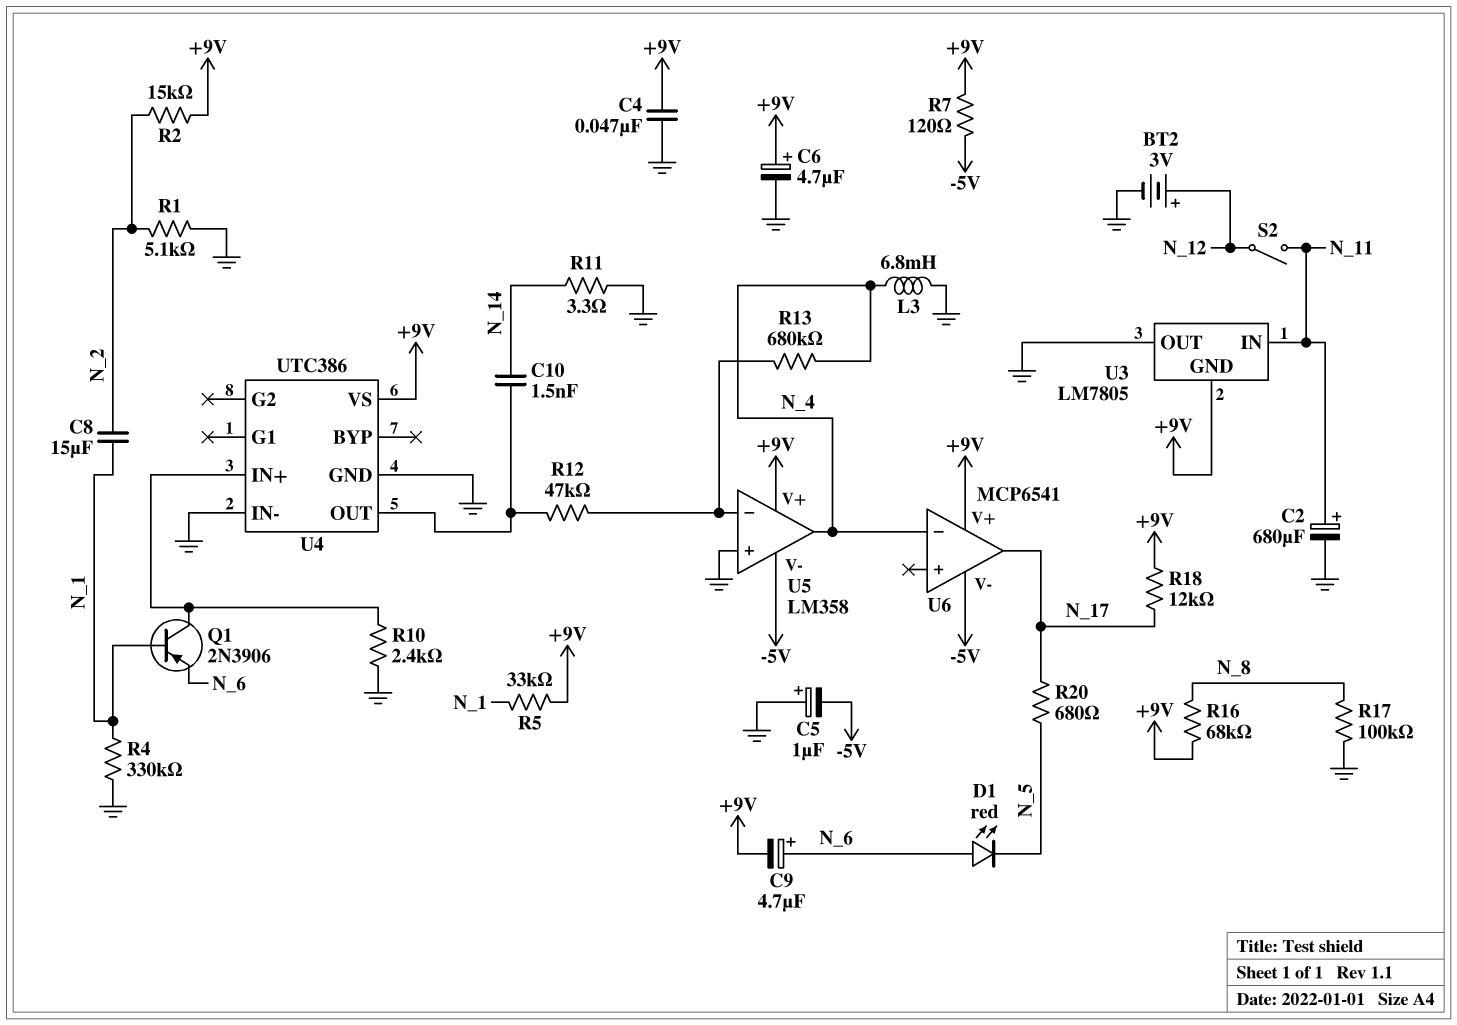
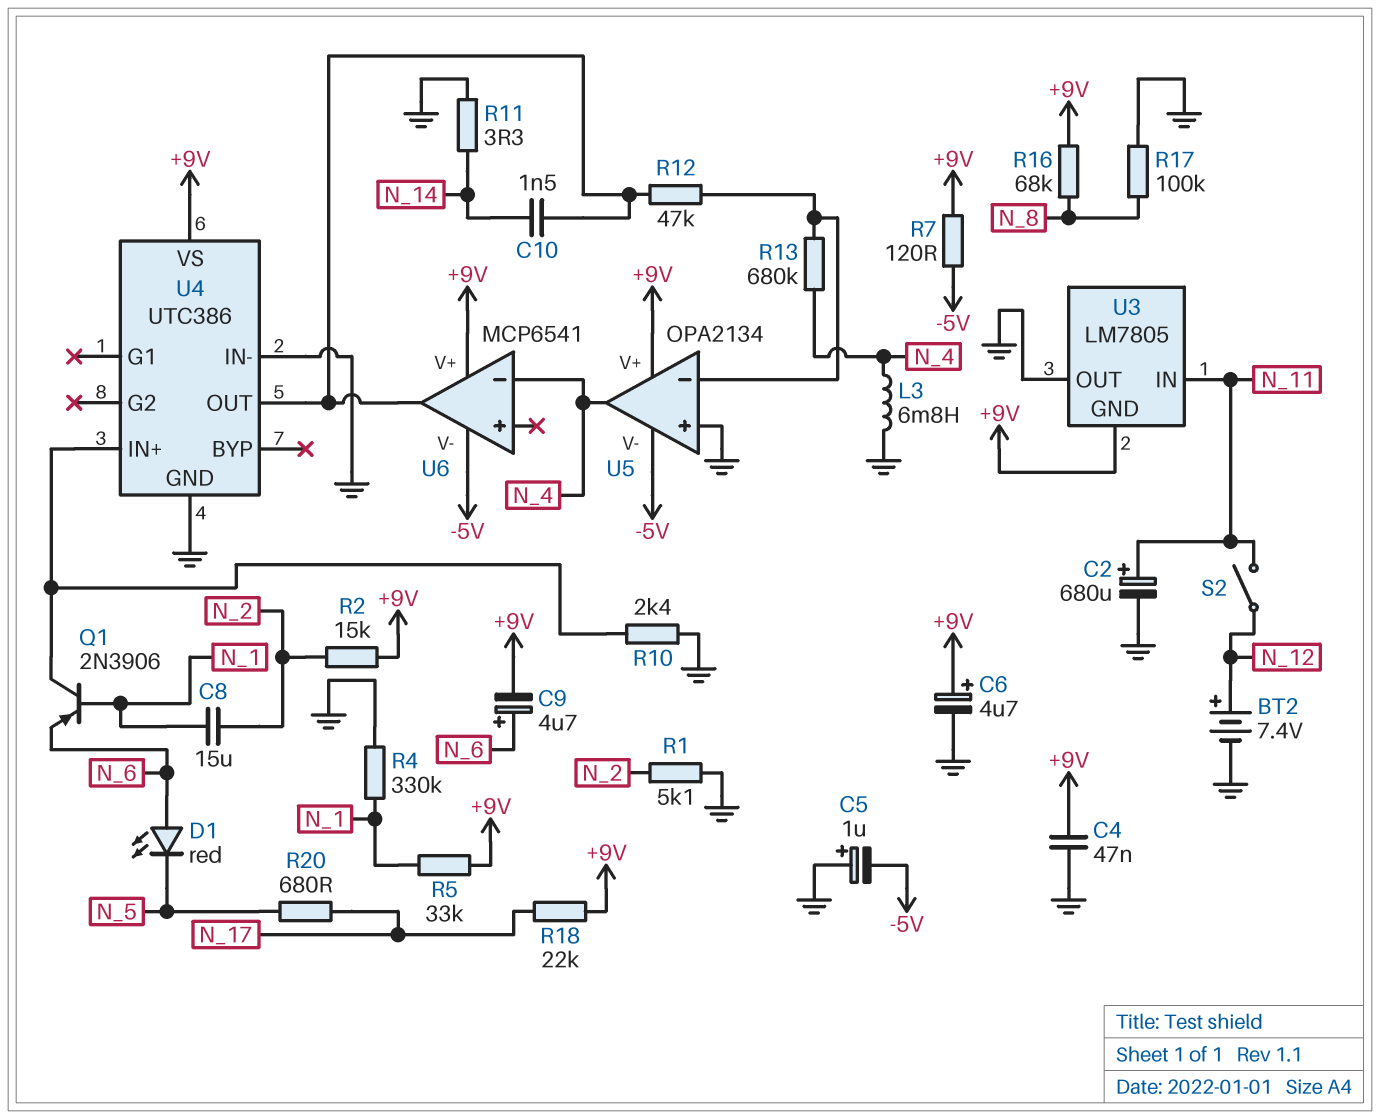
BT2: 3V (plus N_12, minus GND) -> 7.4V (plus N_12, minus GND)
R18: 12k (+9V, N_17) -> 22k (+9V, N_17)
U5: LM358 -> OPA2134
U6 pin out: N_17 -> U4/OUT

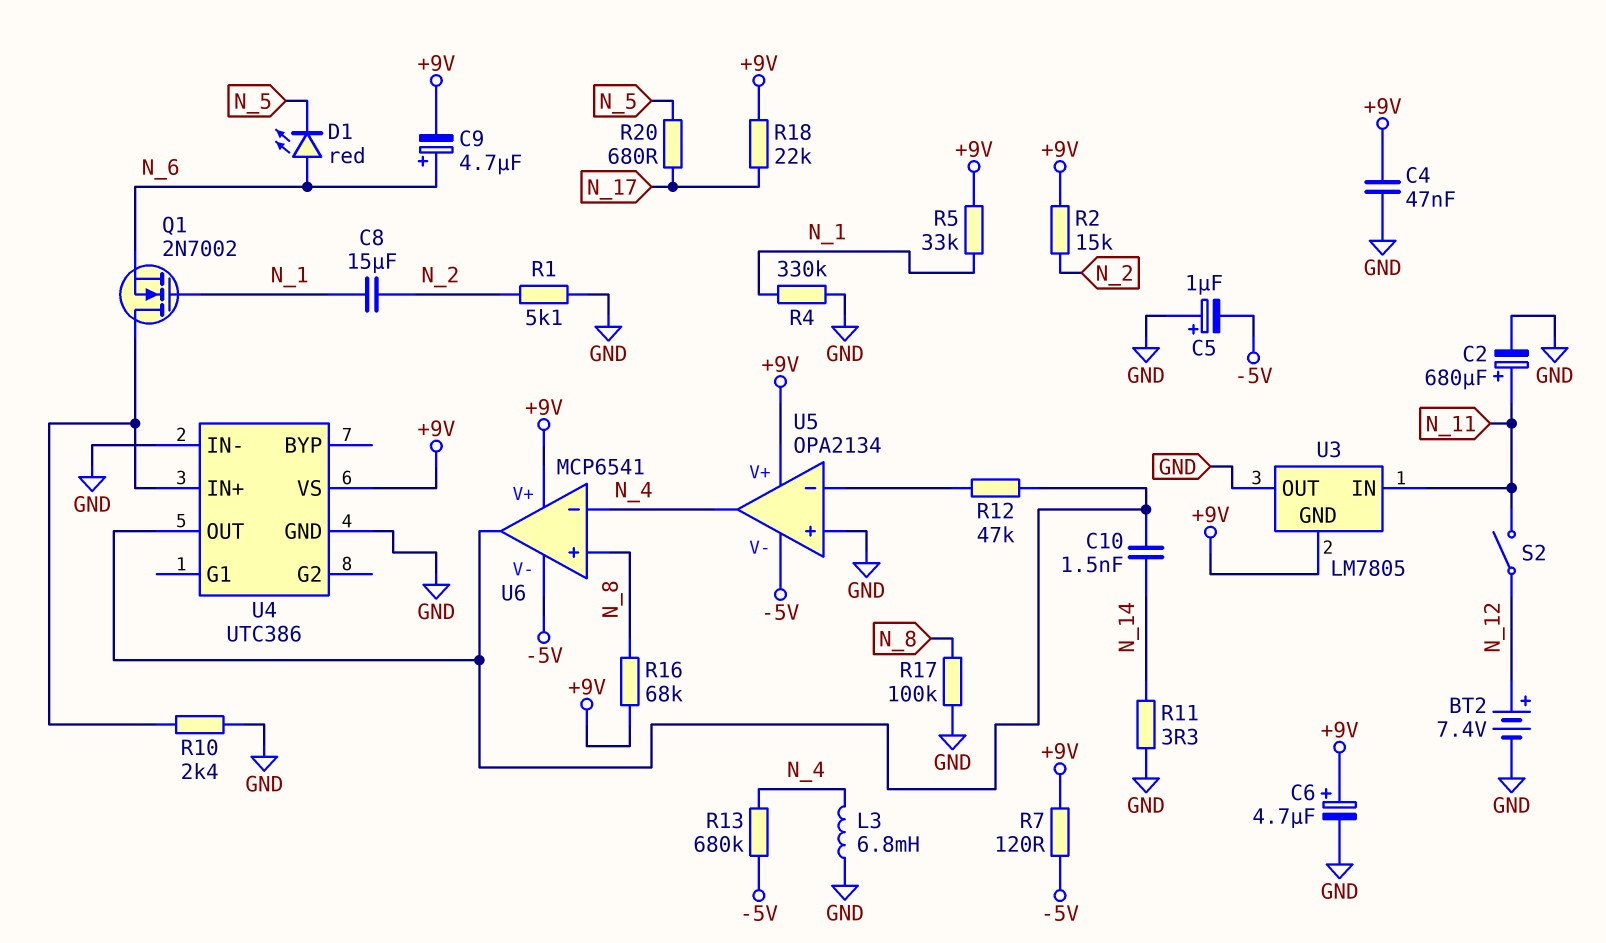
Q1: PNP 2N3906 (B N_1, C U4/IN+, E N_6) -> NMOS 2N7002 (G N_1, D U4/IN+, S N_6)
R13: 680k (N_4, U5/in-) -> 680k (-5V, N_4)
U6 pin in+: none -> N_8

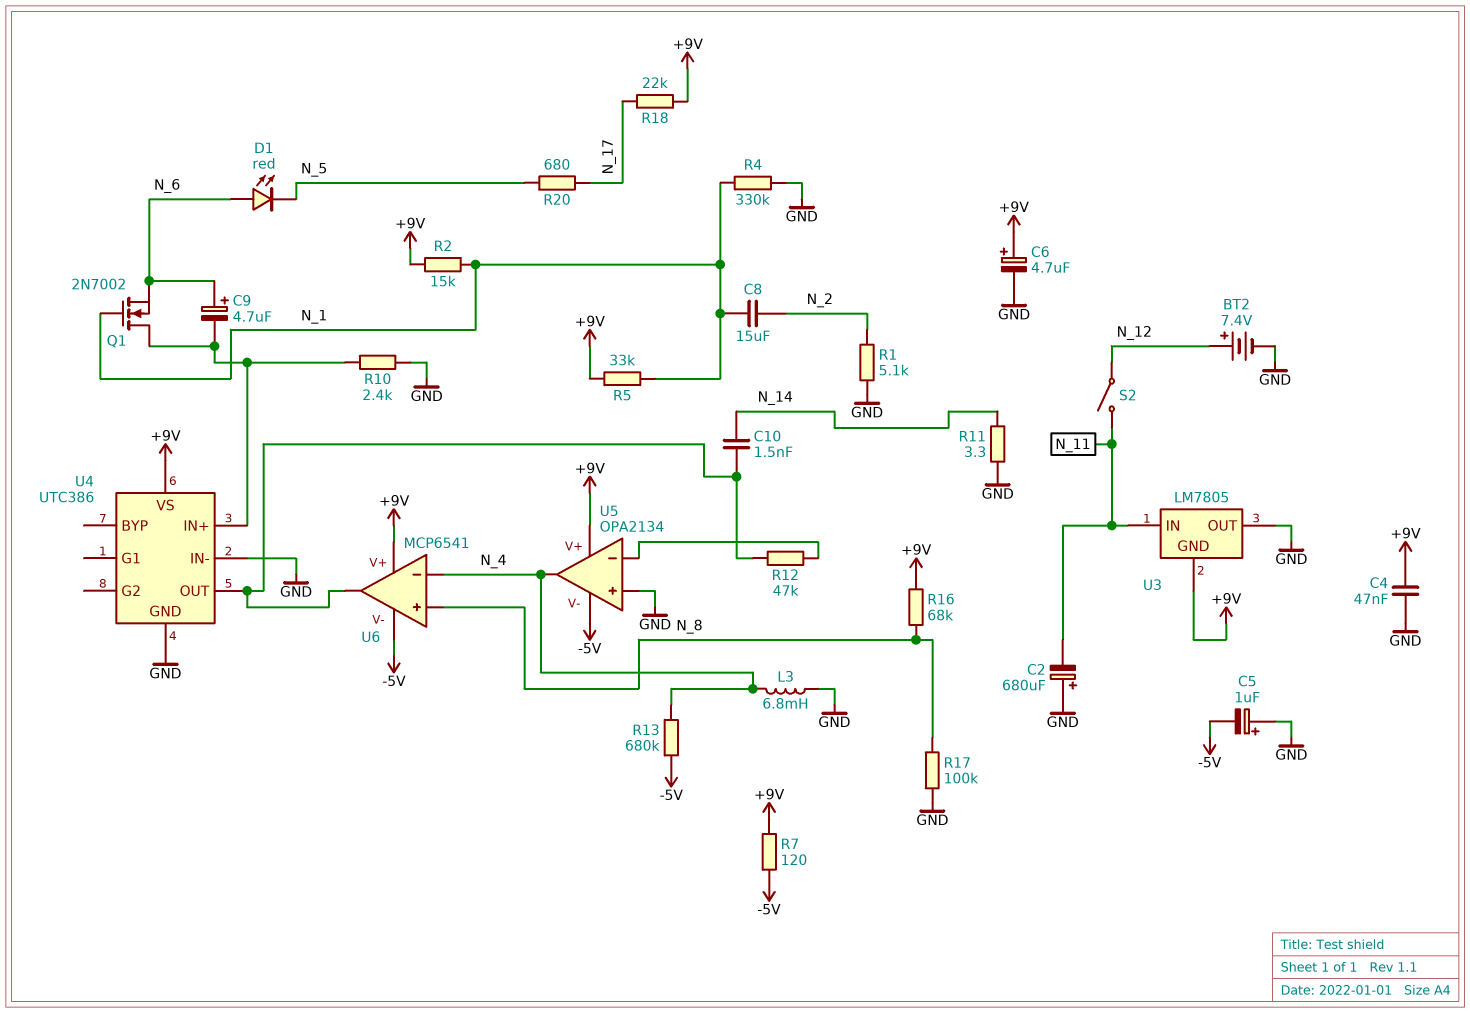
C2: 680uF (plus N_11, minus GND) -> 680uF (plus GND, minus N_11)
C9: 4.7uF (plus N_6, minus +9V) -> 4.7uF (plus N_6, minus U4/IN+)
R2: 15k (+9V, N_2) -> 15k (+9V, N_1)

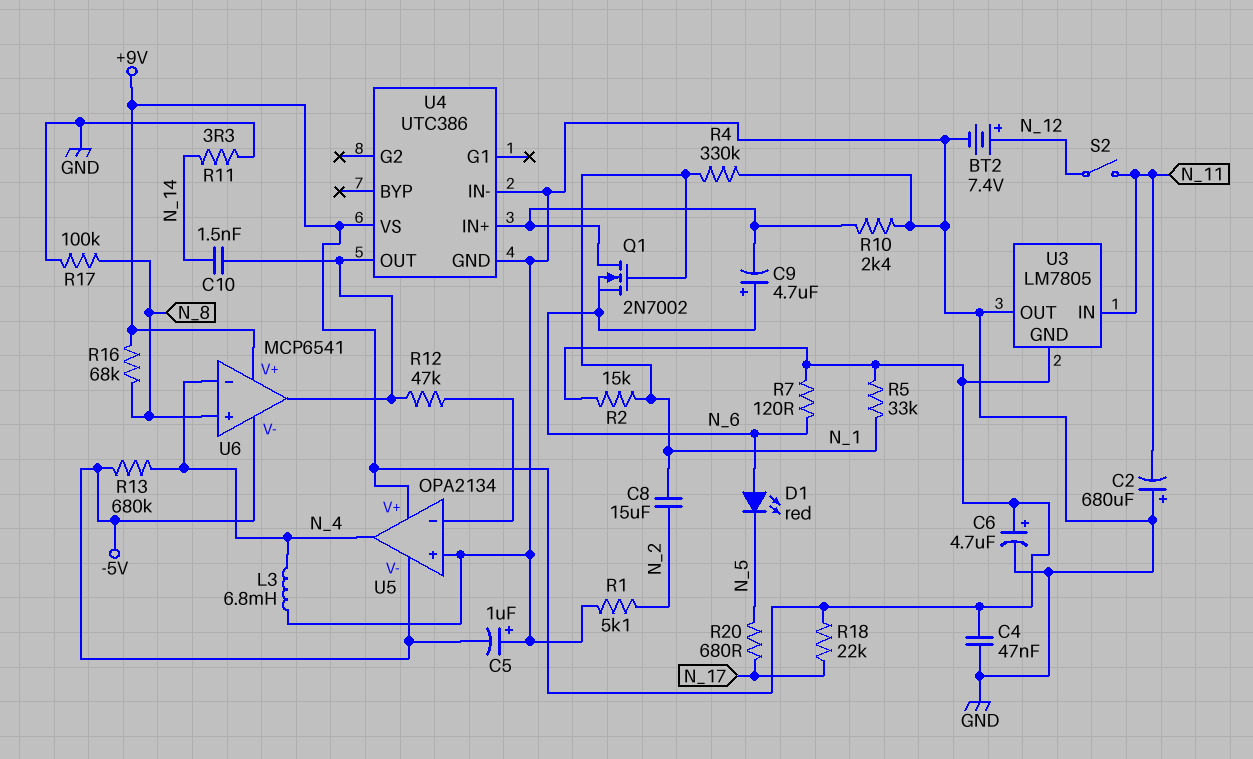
R7: 120 (+9V, -5V) -> 120 (+9V, N_6)

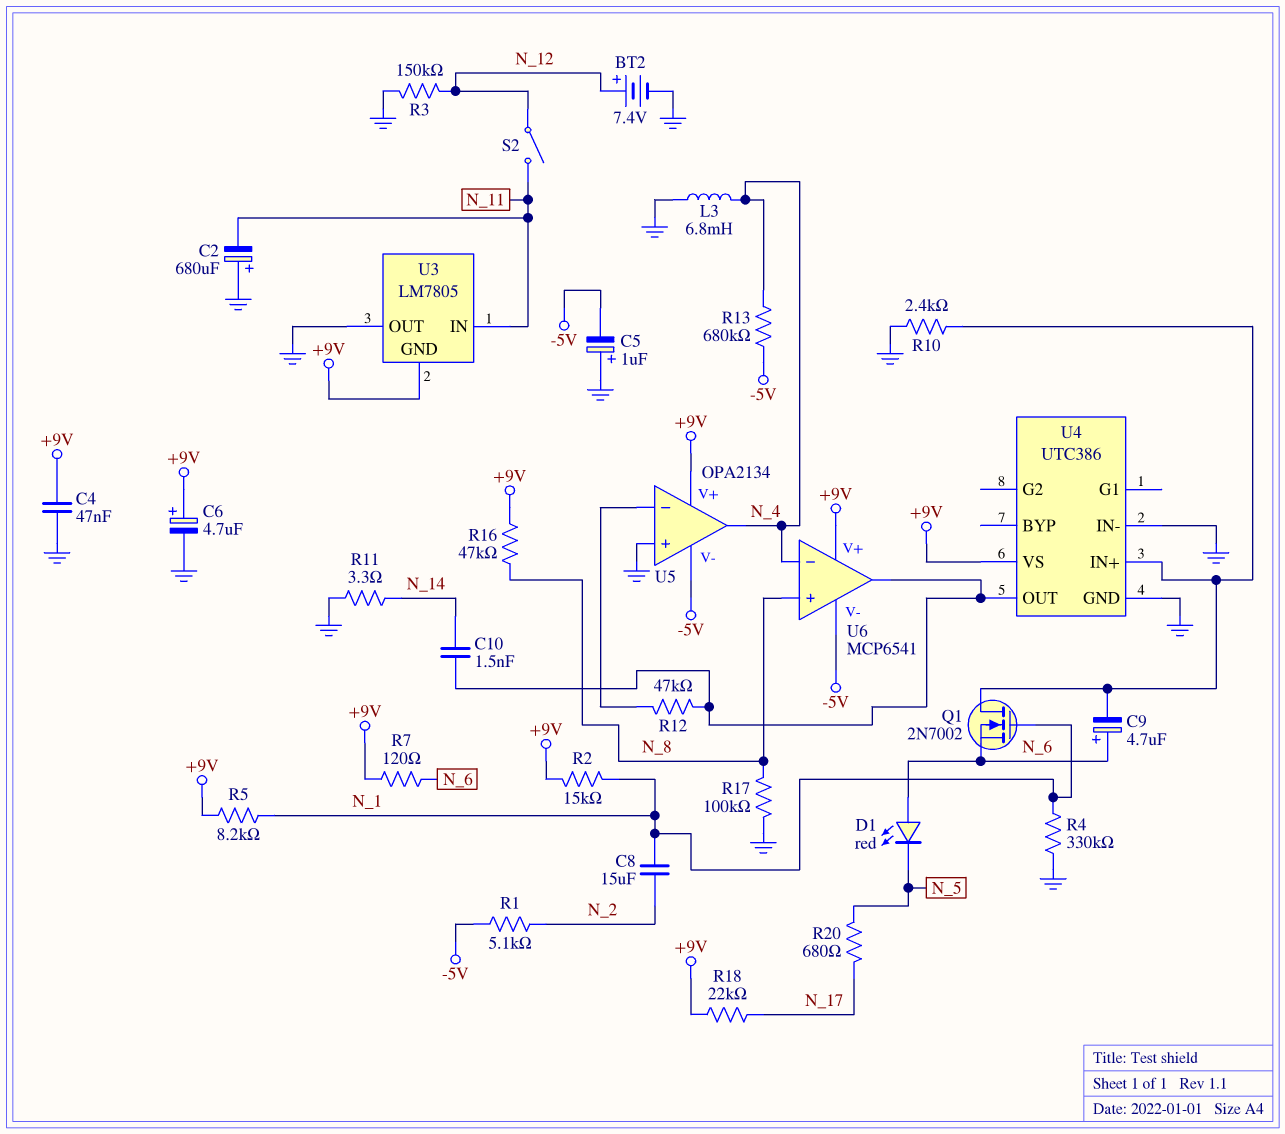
R1: 5.1k (GND, N_2) -> 5.1k (-5V, N_2)
R3: none -> 150k (GND, N_12)
R5: 33k (+9V, N_1) -> 8.2k (+9V, N_1)
R16: 68k (+9V, N_8) -> 47k (+9V, N_8)

